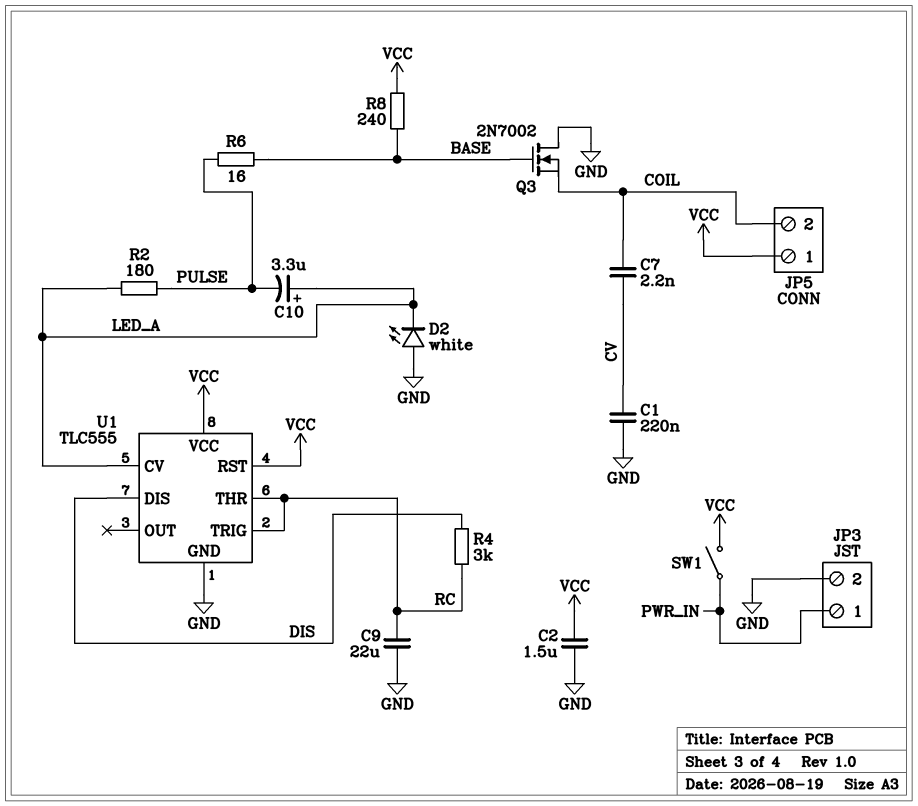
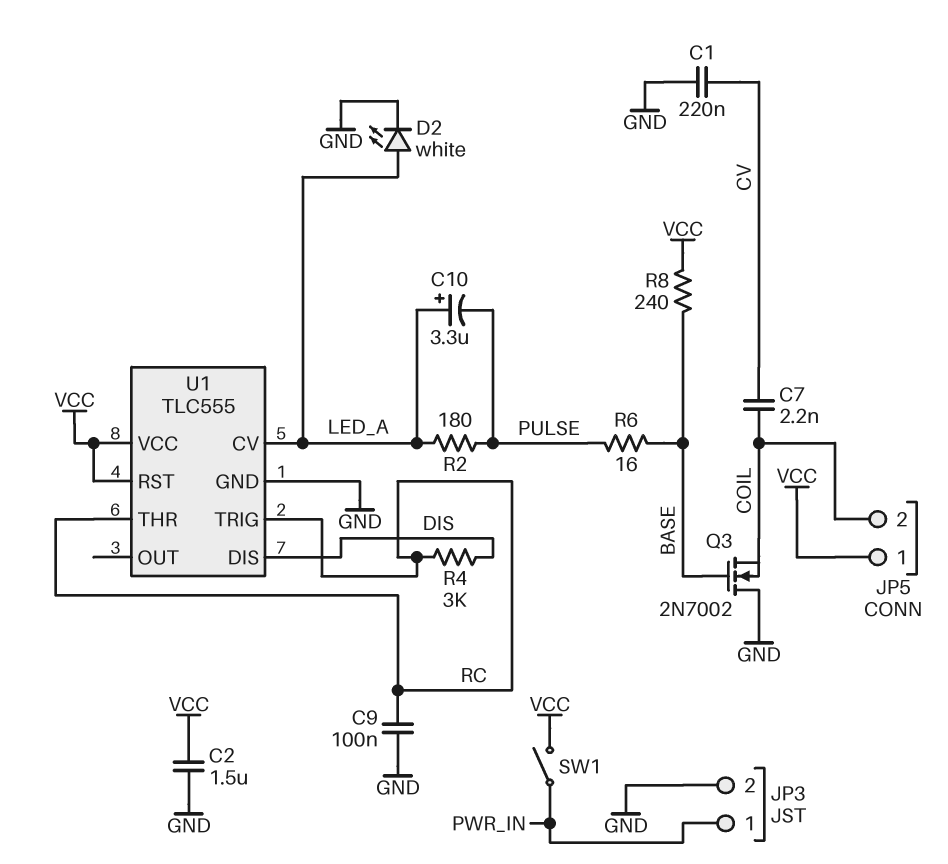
C9: 22uF (GND, RC) -> 100nF (GND, RC)
D2: LED white (A GND, K LED_A) -> LED white (A LED_A, K GND)

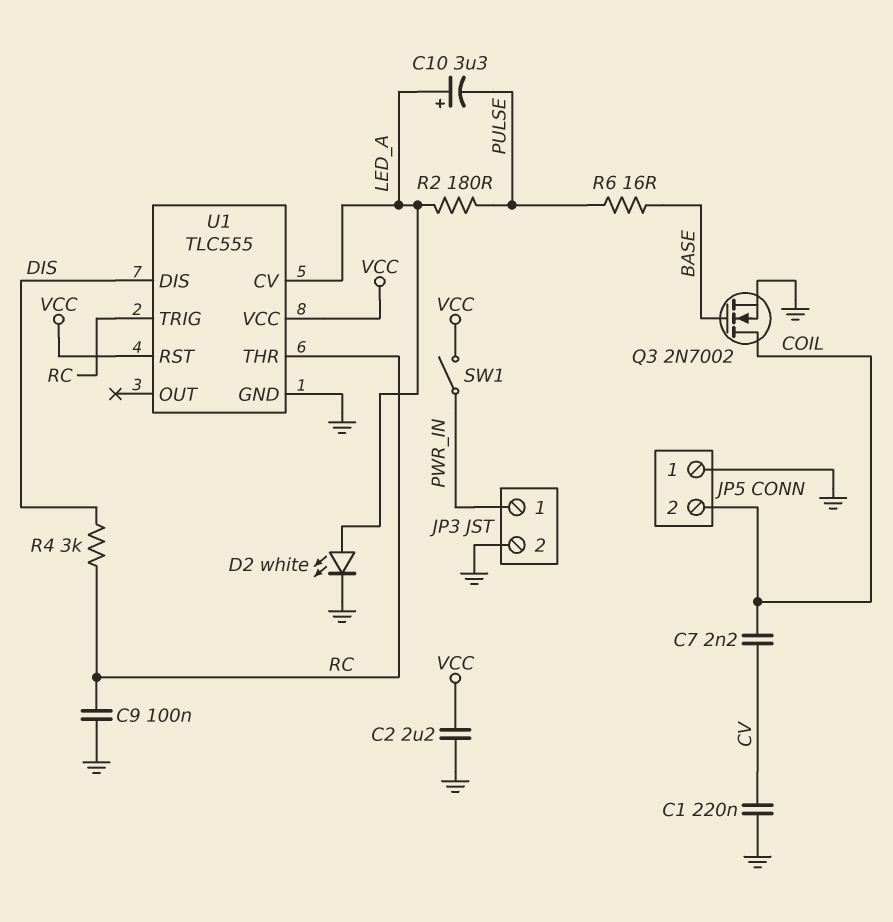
C2: 1.5uF (GND, VCC) -> 2.2uF (GND, VCC)
JP5 pin 1: VCC -> GND
Q3: NMOS 2N7002 (G BASE, D GND, S COIL) -> NMOS 2N7002 (G BASE, D COIL, S GND)
R8: 240 (BASE, VCC) -> none

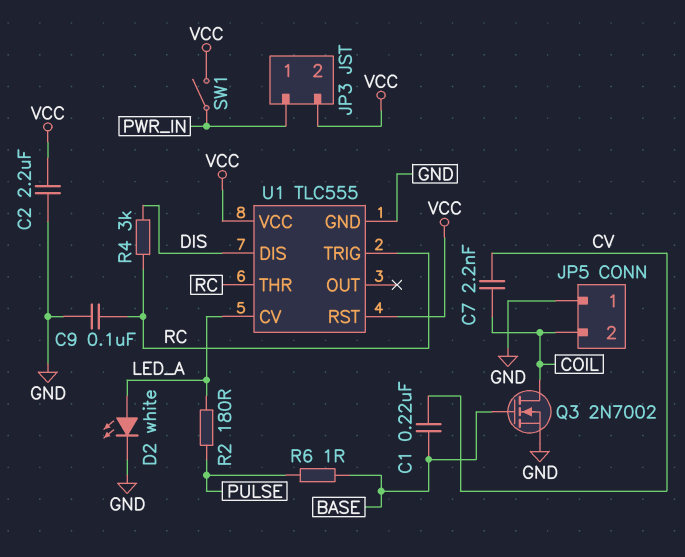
C1: 220nF (CV, GND) -> 220nF (BASE, CV)
C10: 3.3uF (plus LED_A, minus PULSE) -> none
JP3 pin 2: GND -> VCC
R6: 16 (BASE, PULSE) -> 1 (BASE, PULSE)

